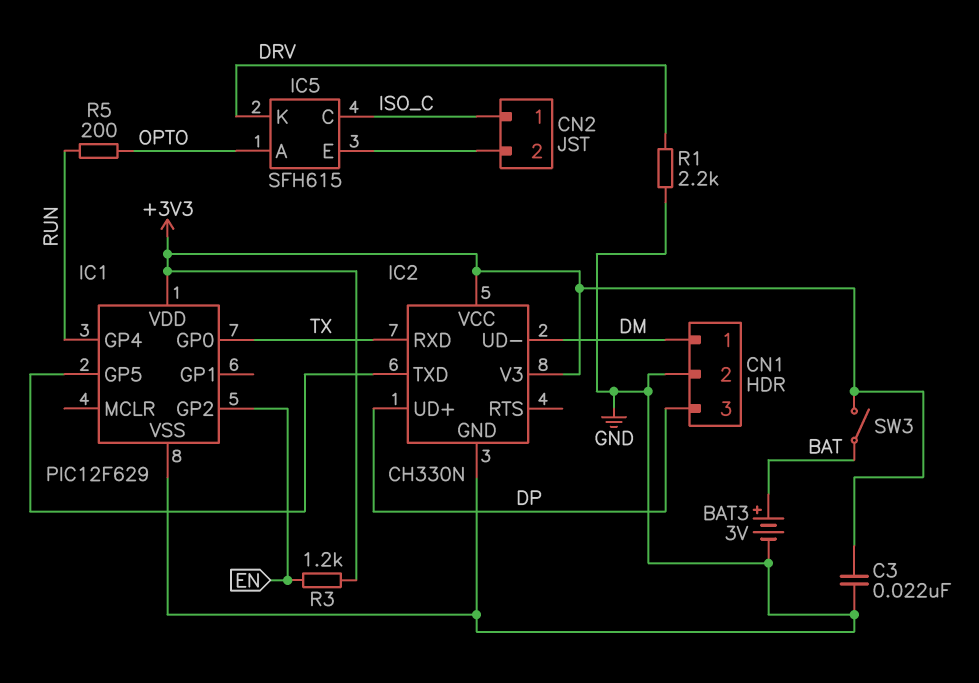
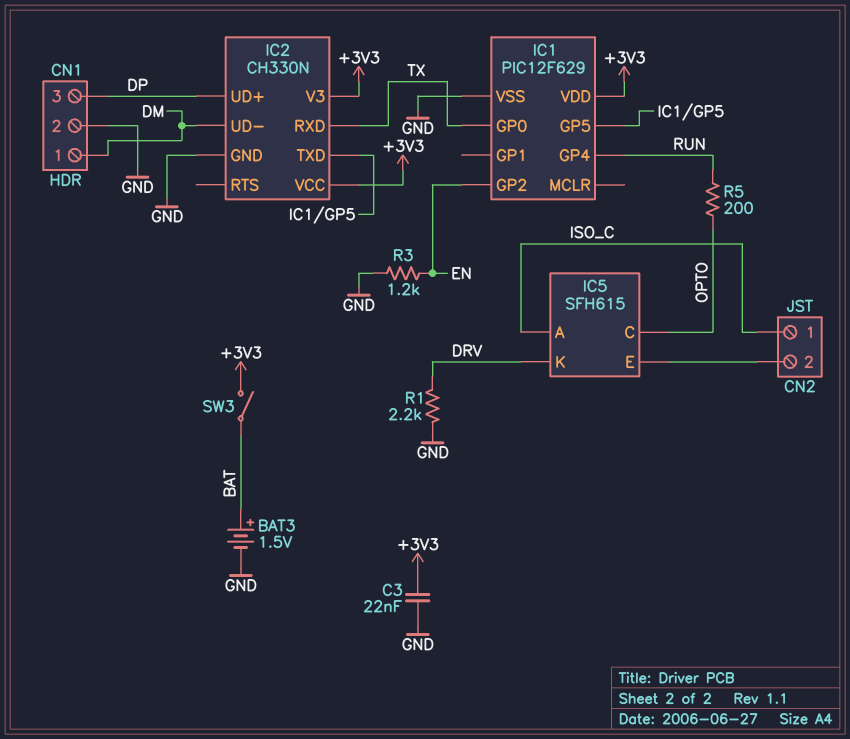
BAT3: 3V (plus BAT, minus GND) -> 1.5V (plus BAT, minus GND)
IC5 pin A: OPTO -> ISO_C
IC5 pin C: ISO_C -> OPTO
R3: 1.2k (+3V3, EN) -> 1.2k (EN, GND)

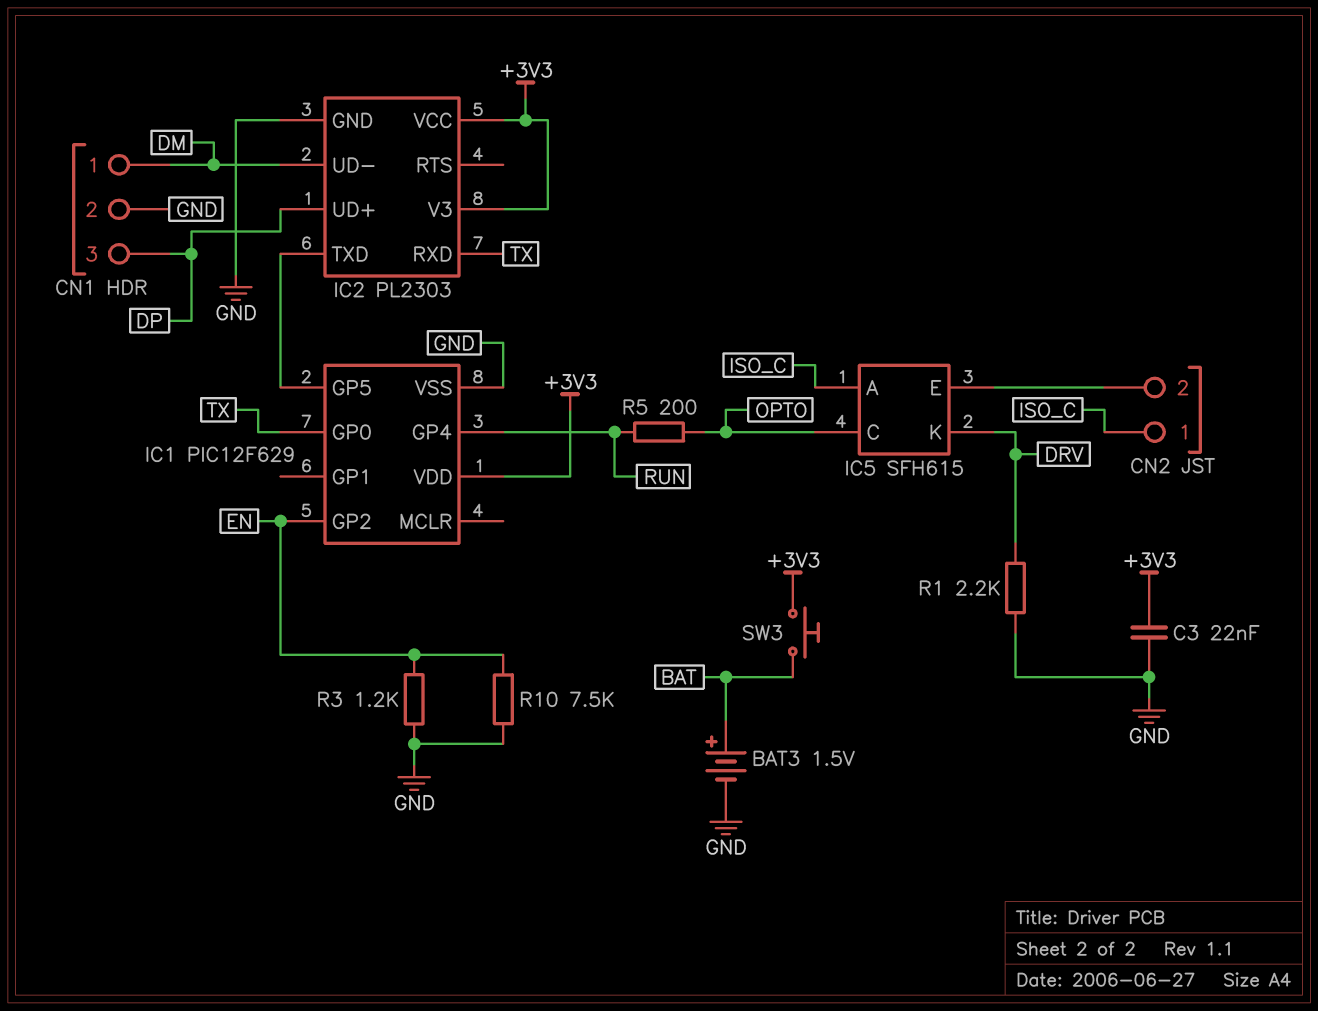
IC2: CH330N -> PL2303
R10: none -> 7.5k (EN, GND)
SW3: switch (+3V3, BAT) -> button (+3V3, BAT)

